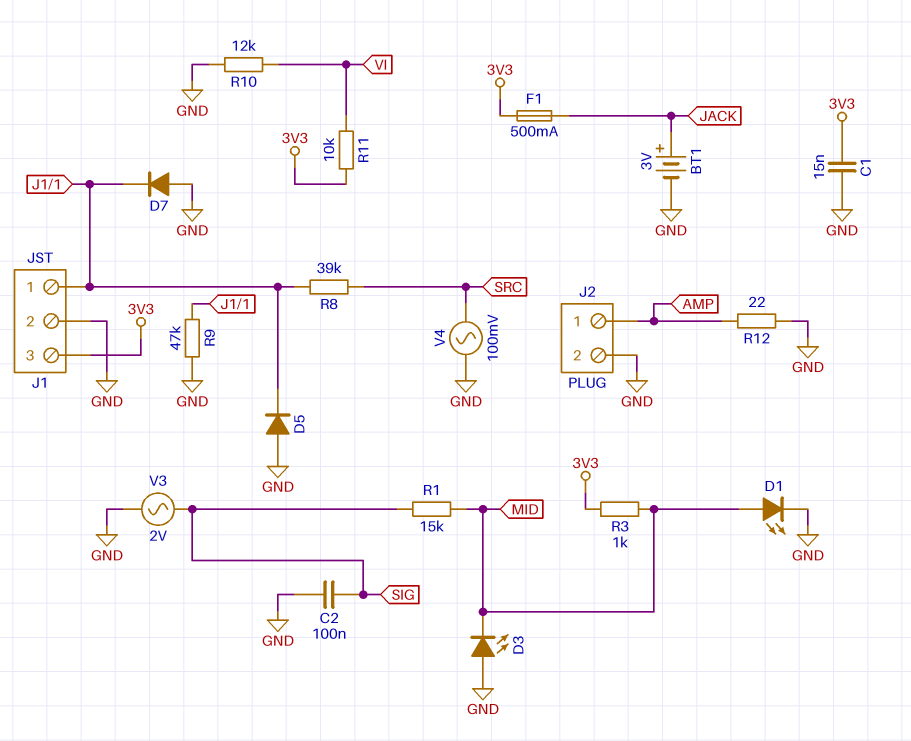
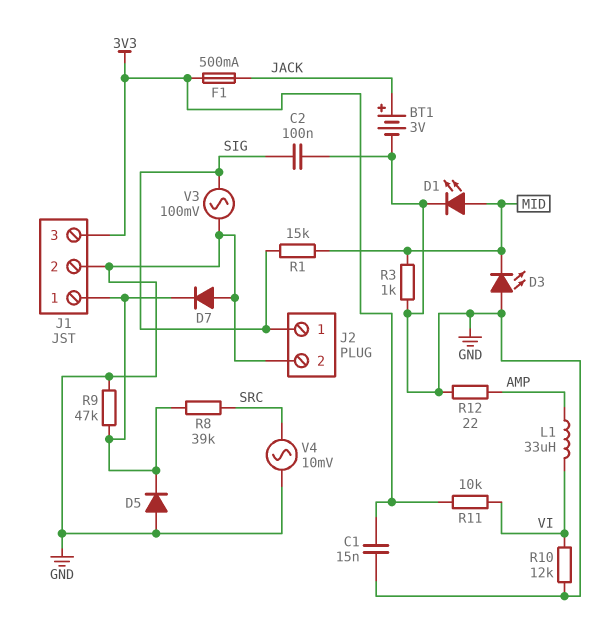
J2 pin 1: AMP -> SIG
L1: none -> 33uH (AMP, VI)
R3: 1k (3V3, MID) -> 1k (GND, MID)
V3: AC 2V (GND, SIG) -> AC 100mV (GND, SIG)
V4: AC 100mV (GND, SRC) -> AC 10mV (GND, SRC)

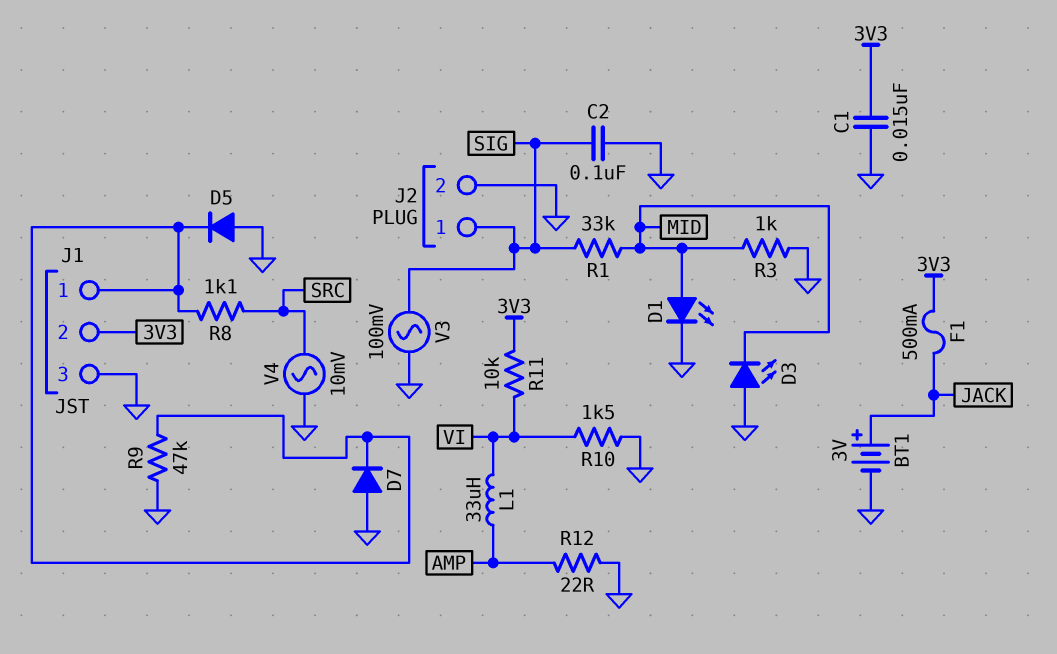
J1 pin 2: GND -> 3V3
J1 pin 3: 3V3 -> GND
R1: 15k (MID, SIG) -> 33k (MID, SIG)
R8: 39k (J1/1, SRC) -> 1.1k (J1/1, SRC)
R10: 12k (GND, VI) -> 1.5k (GND, VI)

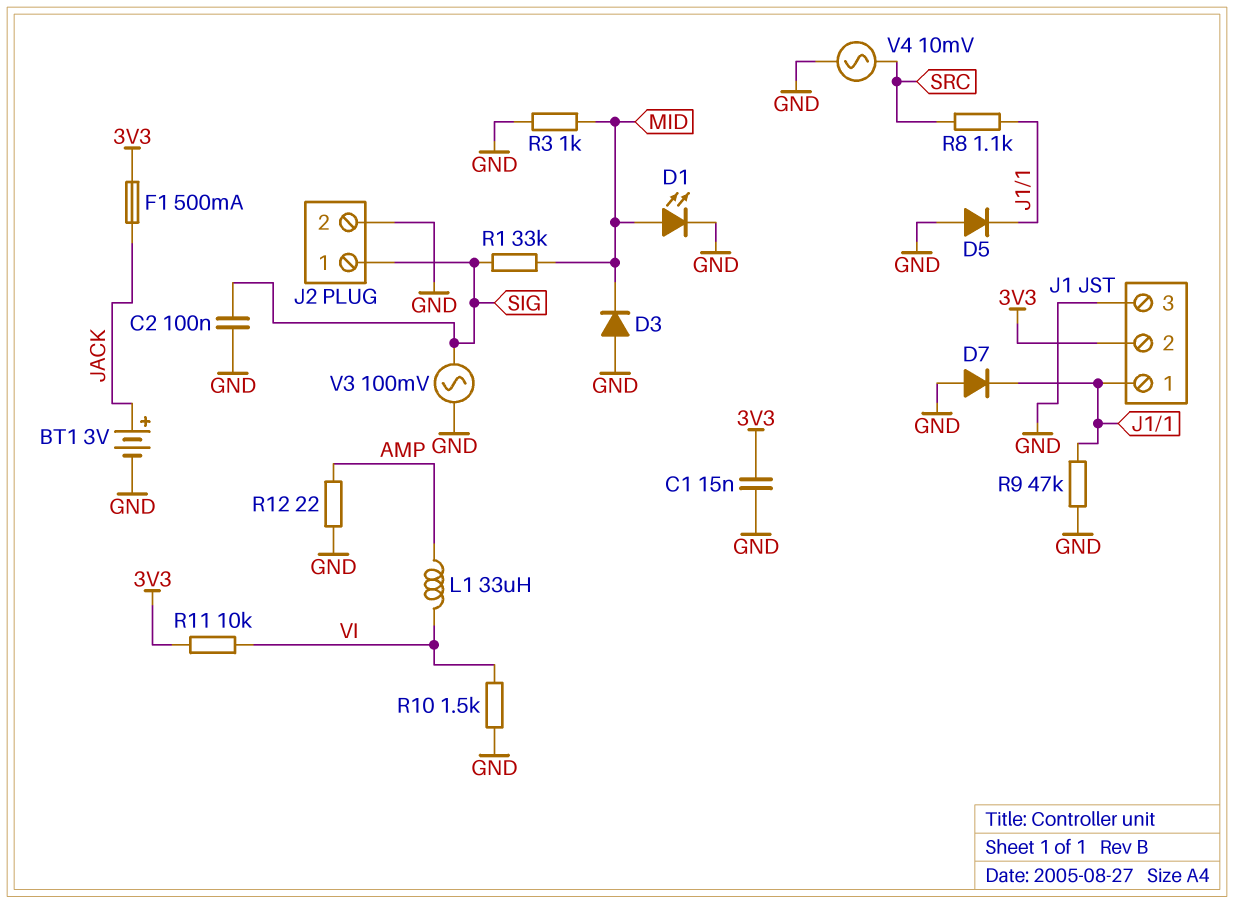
D3: LED (A GND, K MID) -> diode (A GND, K MID)

